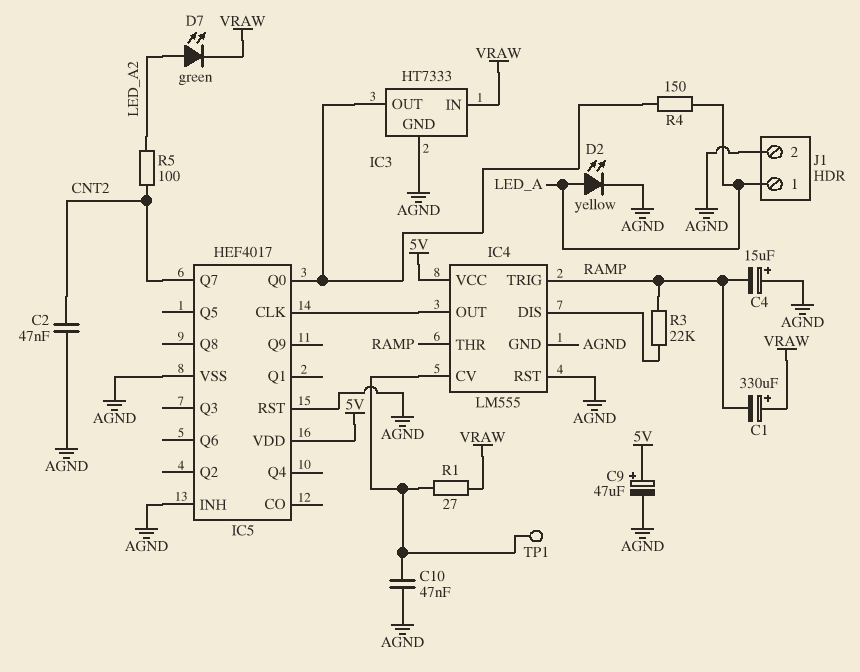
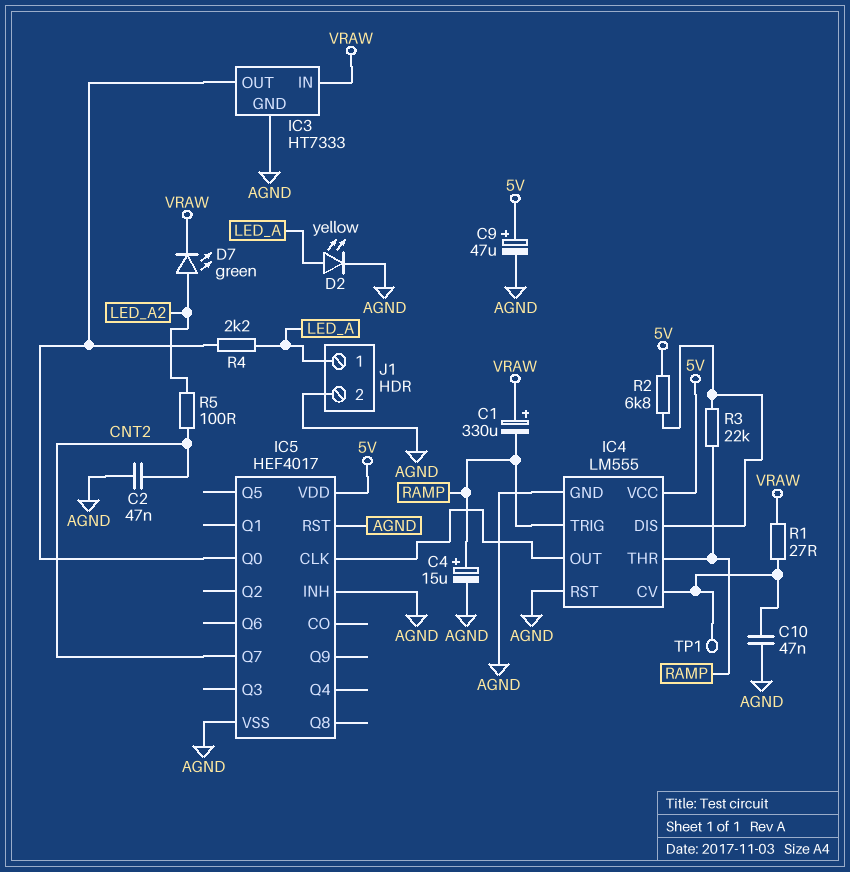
C4: 15uF (plus AGND, minus RAMP) -> 15uF (plus RAMP, minus AGND)
R2: none -> 6.8k (5V, IC4/DIS)
R4: 150 (IC3/OUT, LED_A) -> 2.2k (IC3/OUT, LED_A)

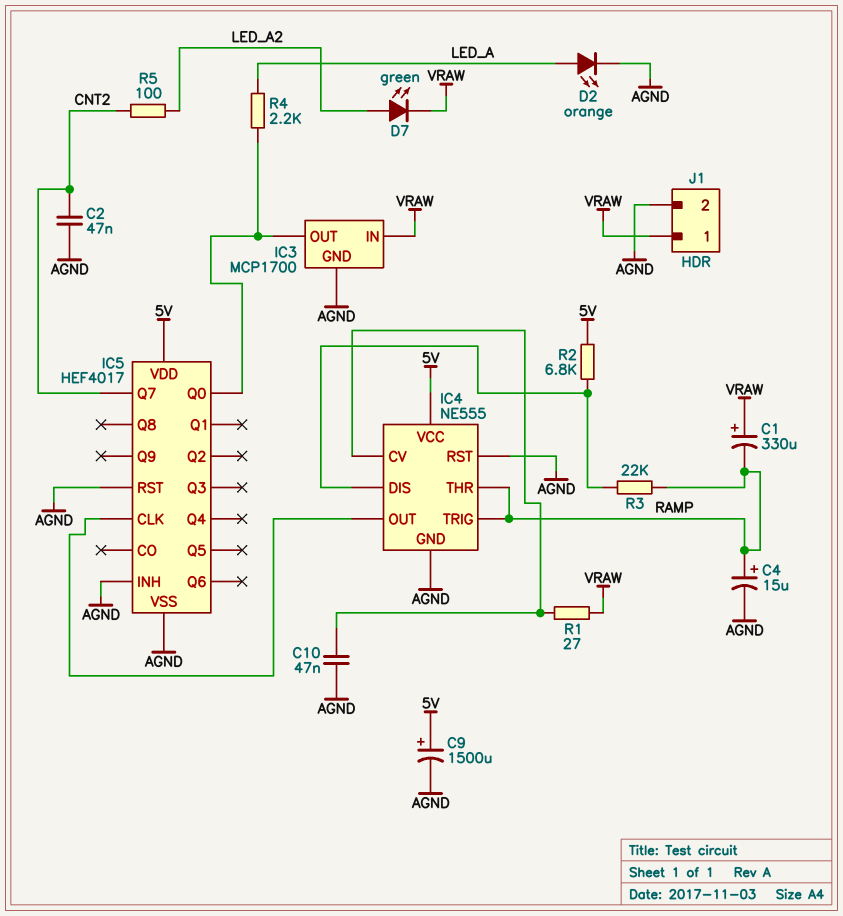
C9: 47uF (plus 5V, minus AGND) -> 1500uF (plus 5V, minus AGND)
D2: LED yellow (A LED_A, K AGND) -> LED orange (A LED_A, K AGND)
IC3: HT7333 -> MCP1700
IC4: LM555 -> NE555
J1 pin 1: LED_A -> VRAW
TP1: test point (IC4/CV) -> none

